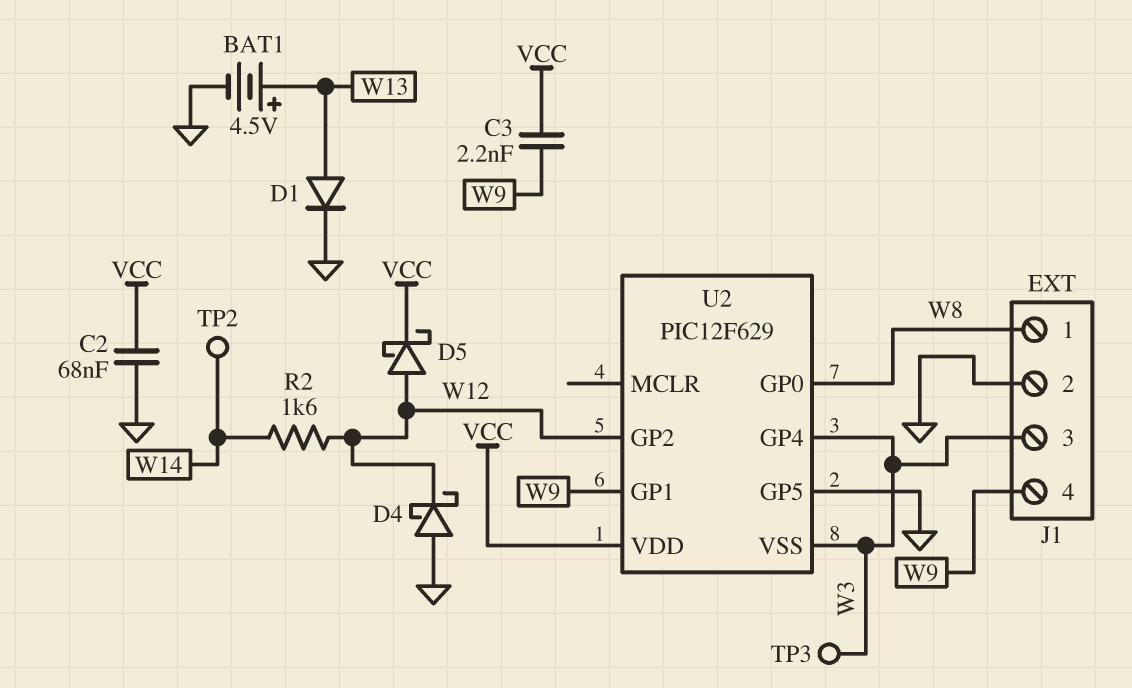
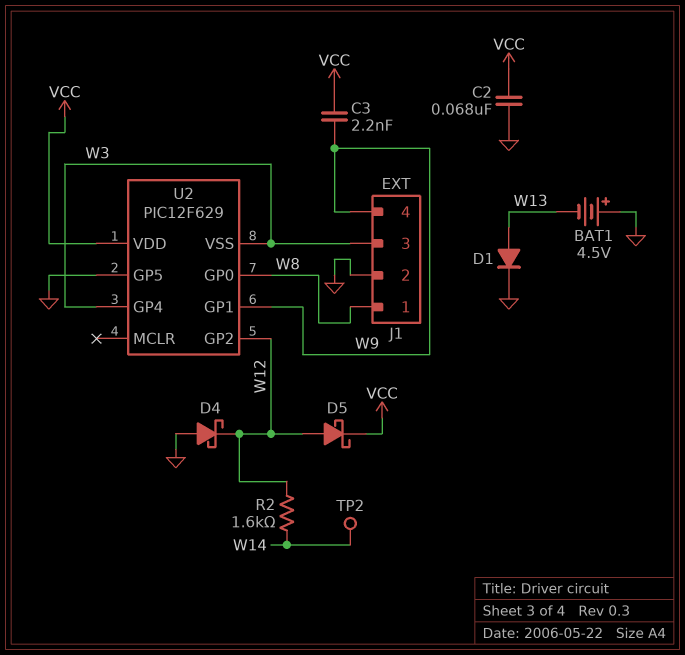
BAT1: 4.5V (plus W13, minus GND) -> 4.5V (plus GND, minus W13)
TP3: test point (W3) -> none

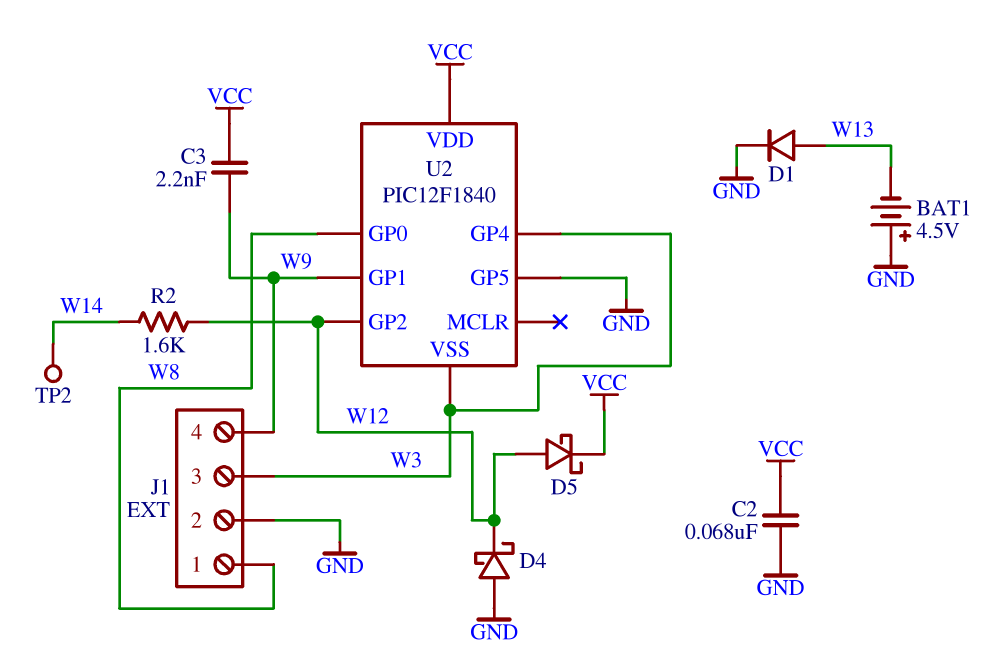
U2: PIC12F629 -> PIC12F1840

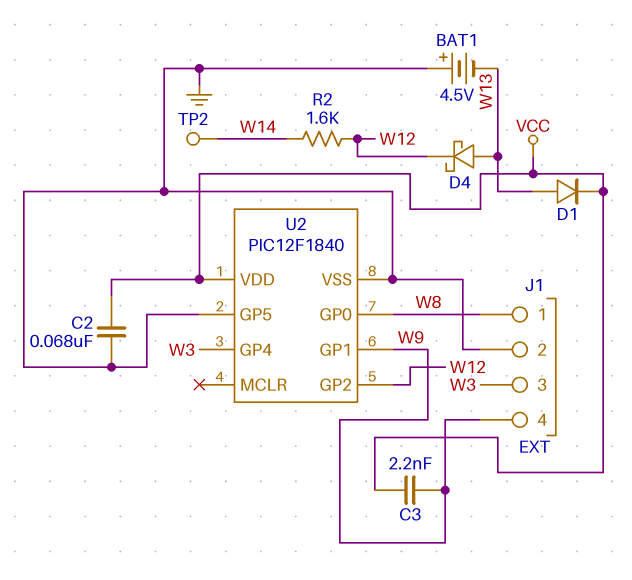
D1: diode (A W13, K GND) -> diode (A W13, K VCC)
D4: schottky (A GND, K W12) -> schottky (A W13, K W12)
D5: schottky (A W12, K VCC) -> none
U2 pin VSS: W3 -> GND

